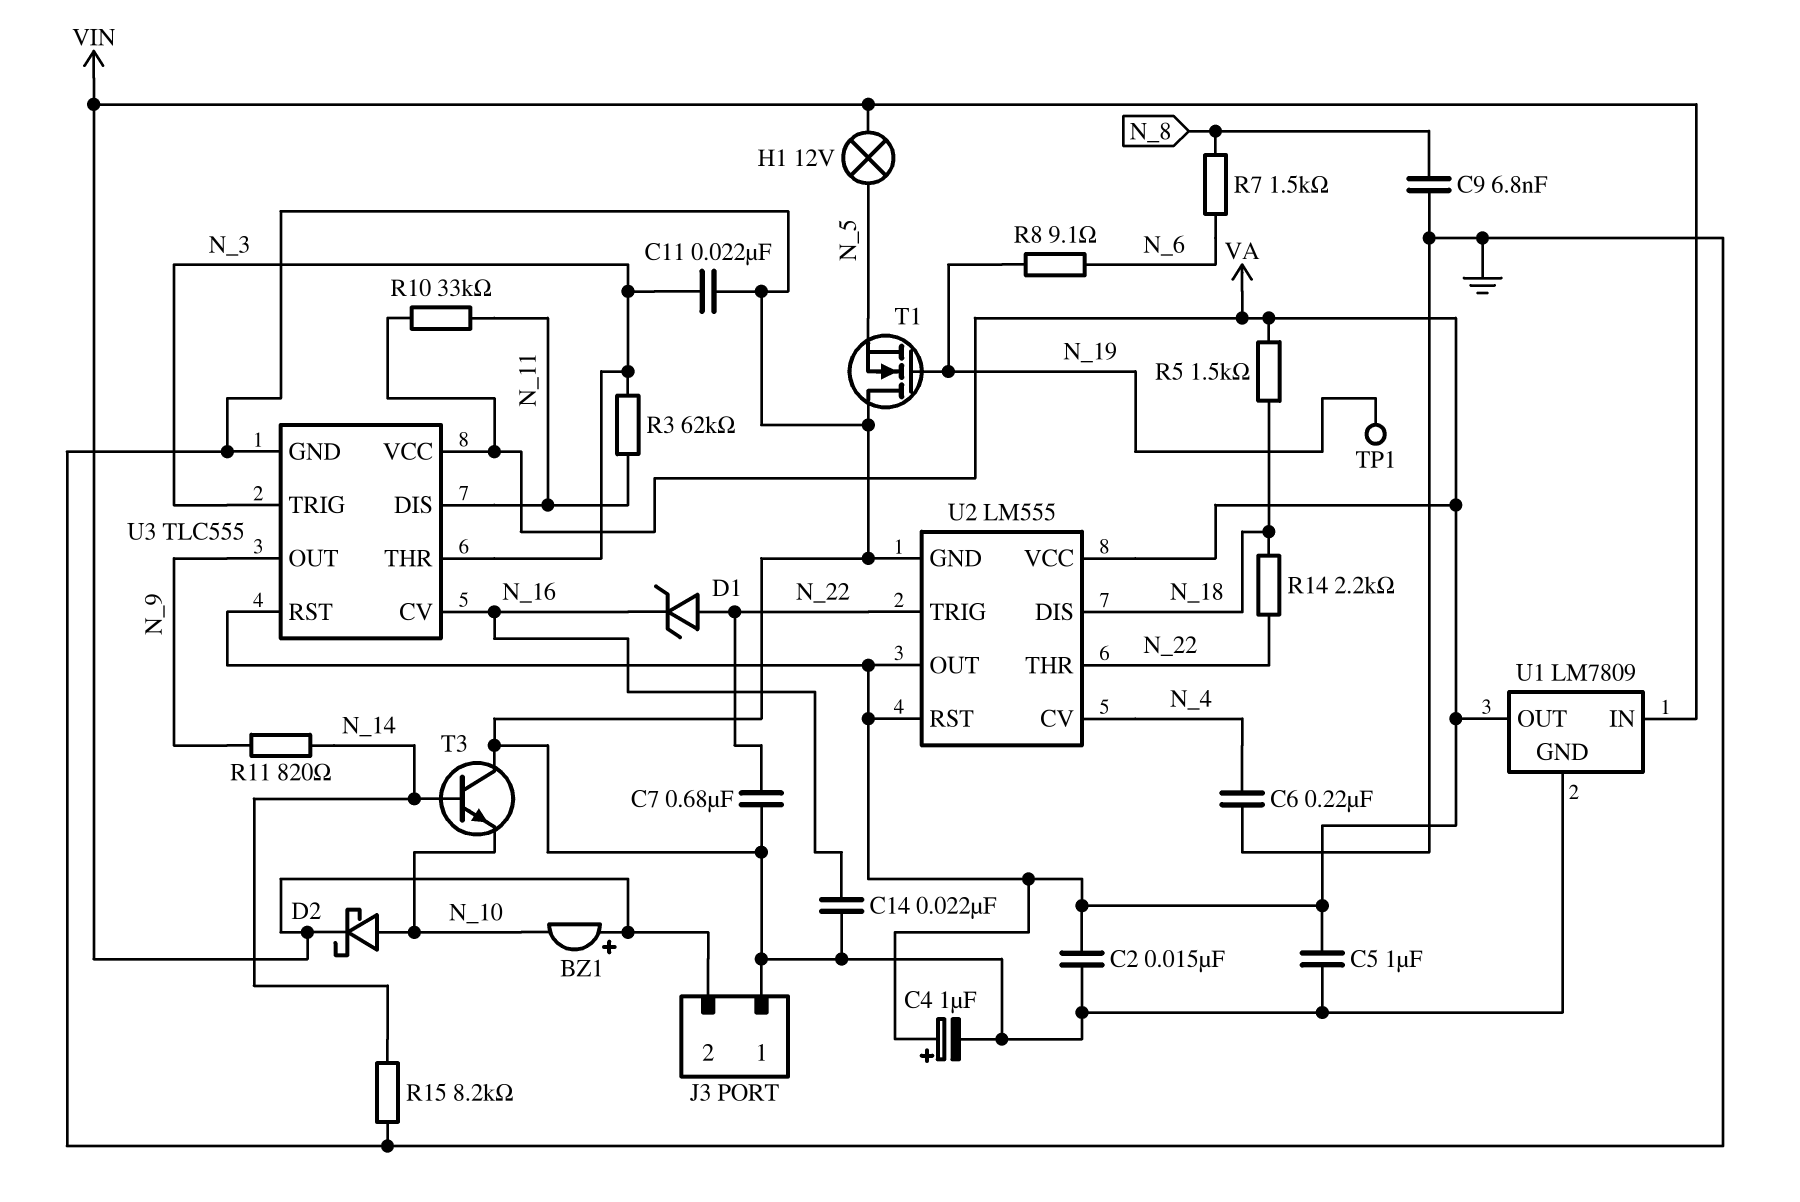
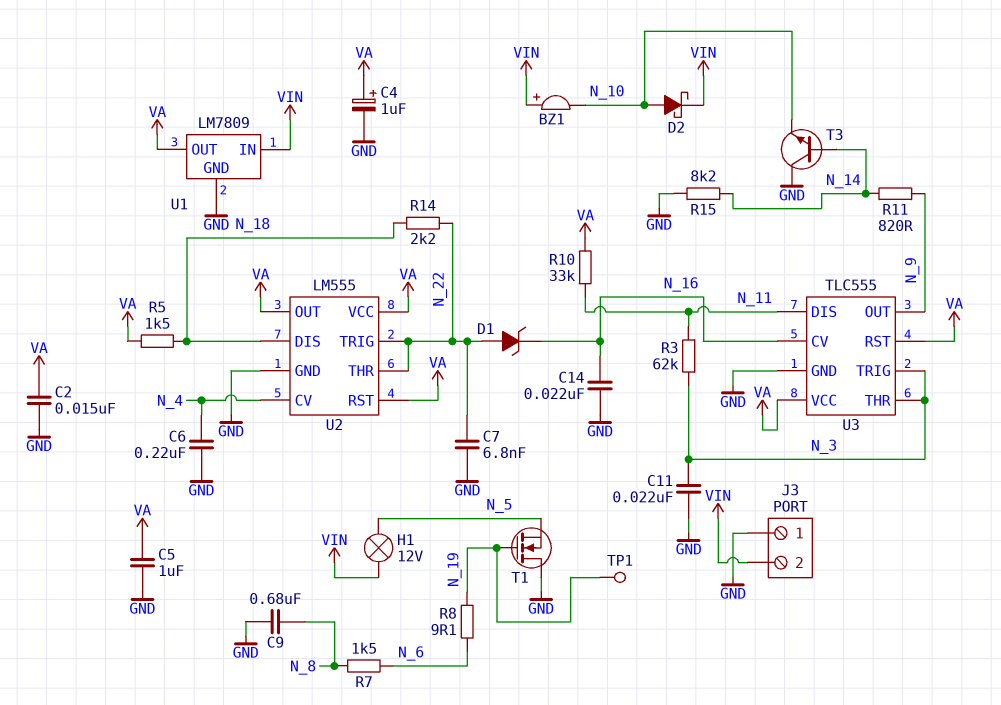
C7: 680nF (GND, N_22) -> 6.8nF (GND, N_22)
C9: 6.8nF (GND, N_8) -> 680nF (GND, N_8)

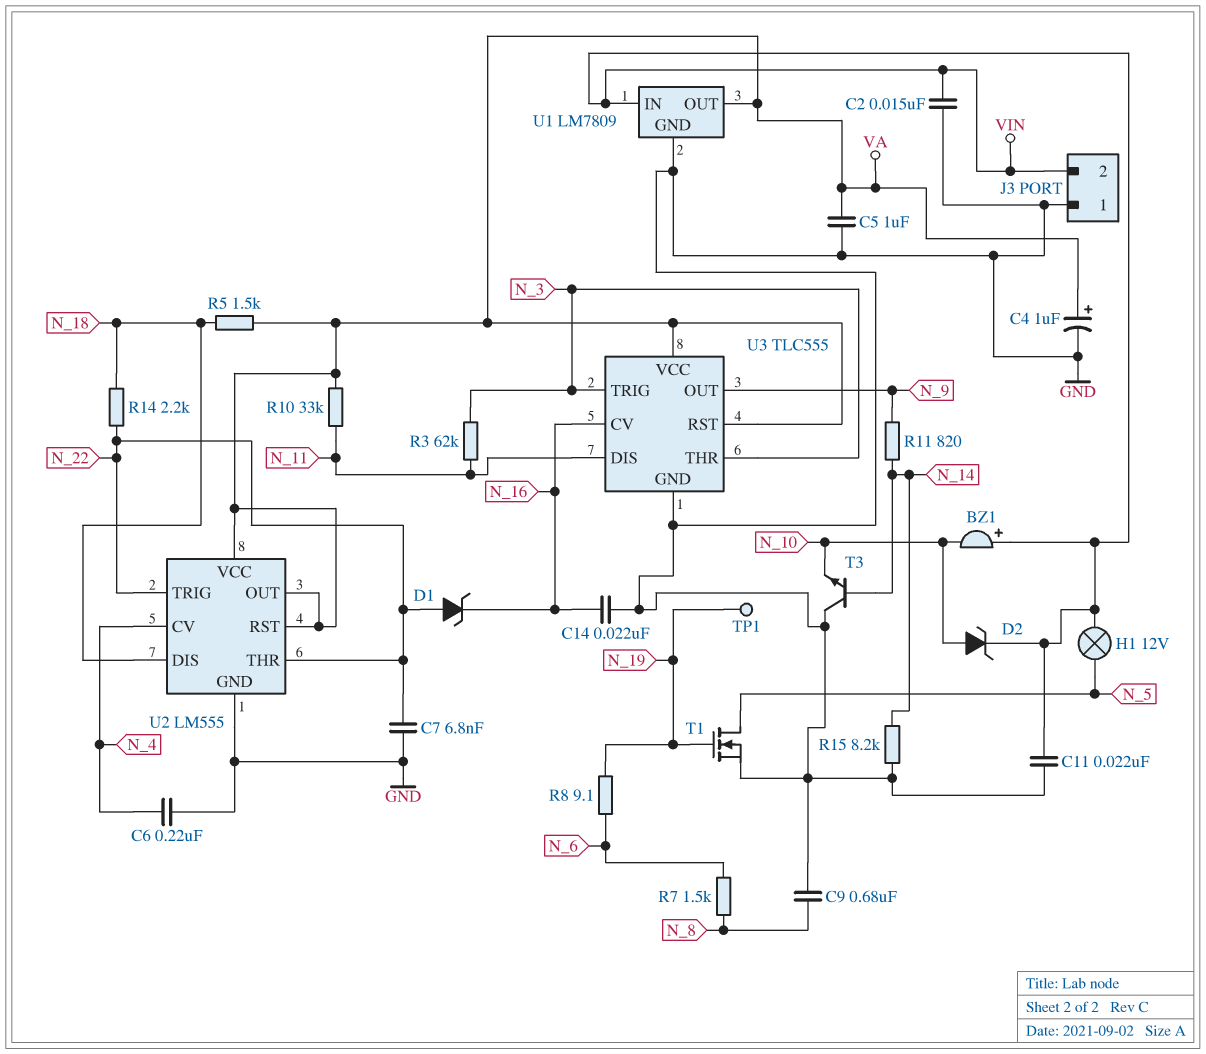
C2: 15nF (GND, VA) -> 15nF (GND, VIN)
C11: 22nF (GND, N_3) -> 22nF (GND, VIN)
D2: schottky (A N_10, K VIN) -> zener (A N_10, K VIN)
T1: NMOS (G N_19, D GND, S N_5) -> NMOS (G N_19, D N_5, S GND)

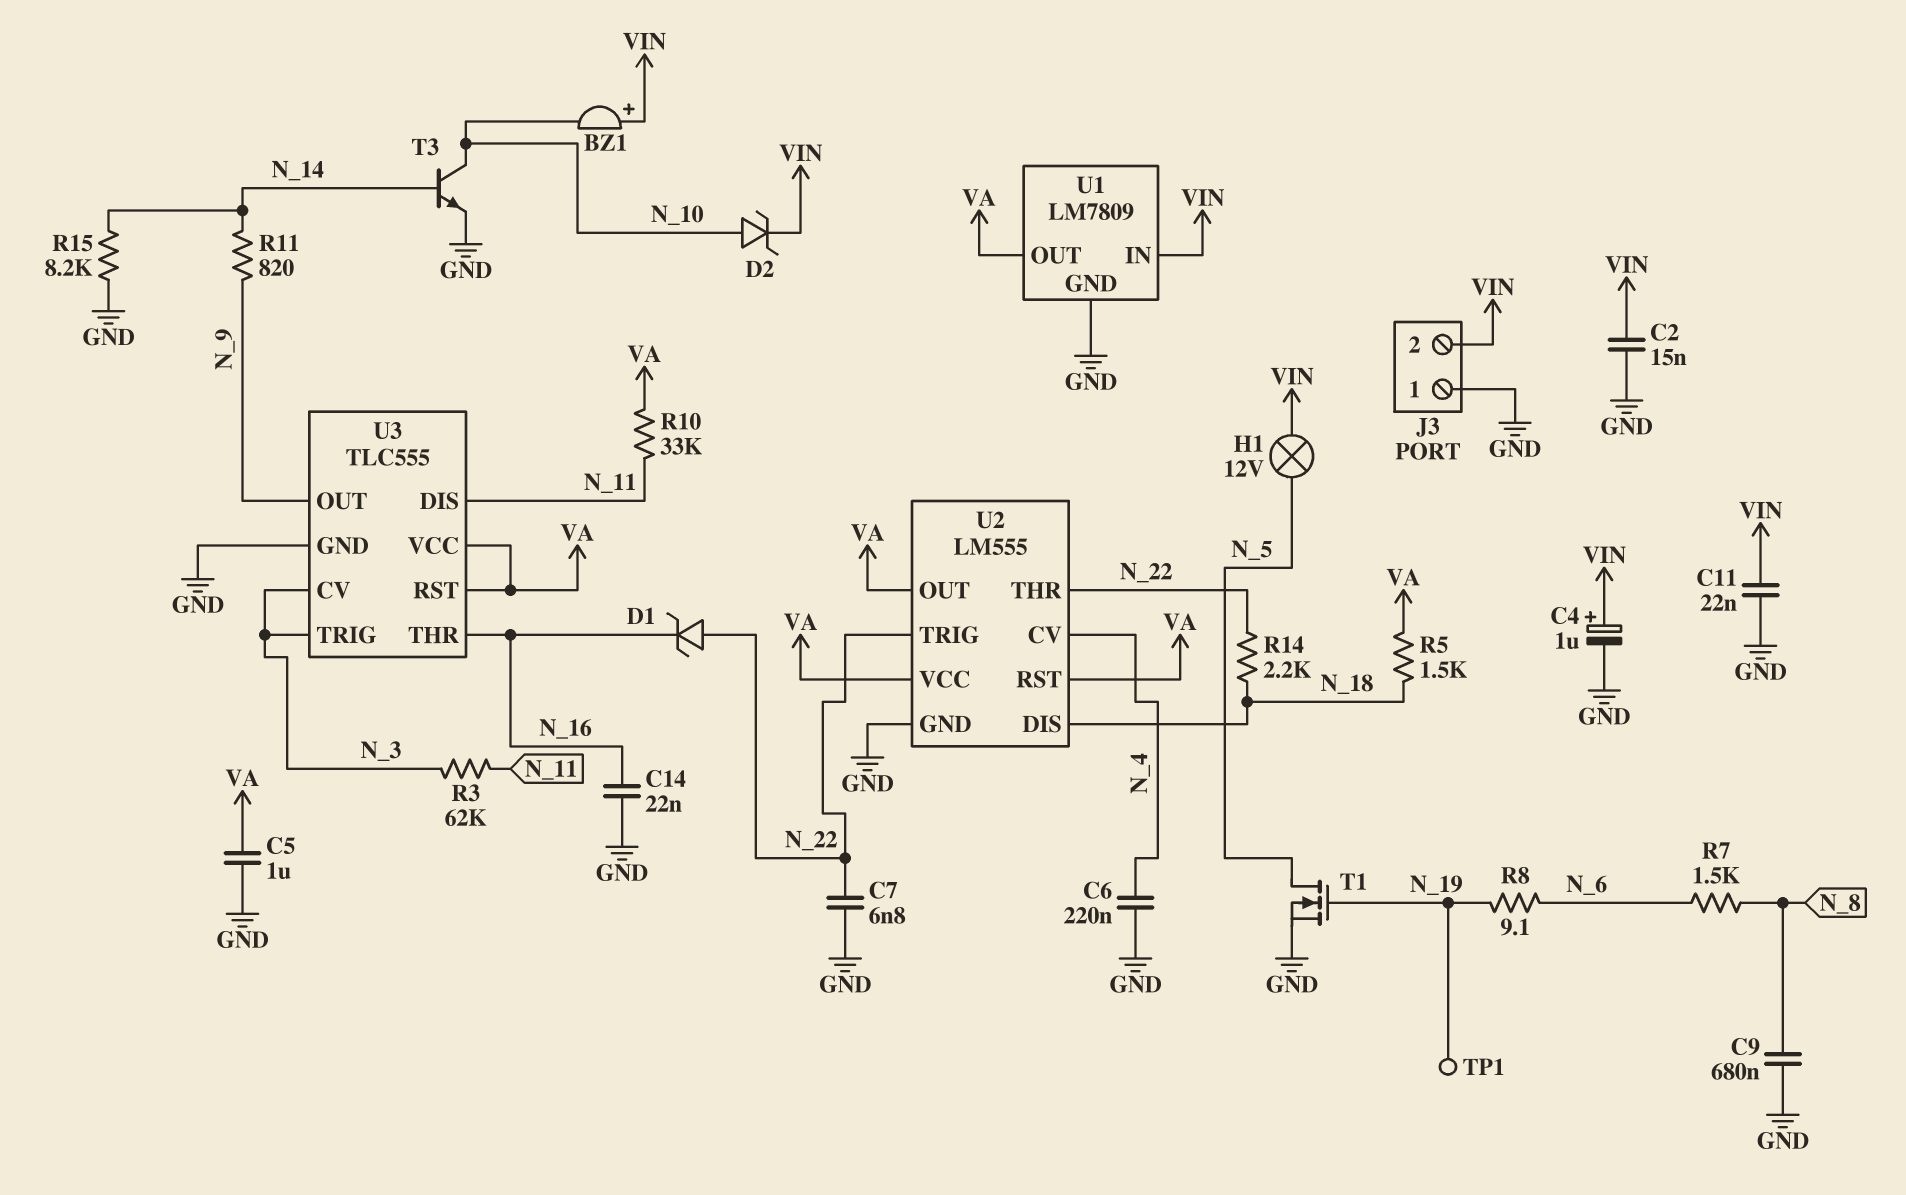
C4: 1uF (plus VA, minus GND) -> 1uF (plus VIN, minus GND)
T3: NPN (B N_14, C GND, E N_10) -> NPN (B N_14, C N_10, E GND)
U3 pin CV: N_16 -> N_3
U3 pin THR: N_3 -> N_16

